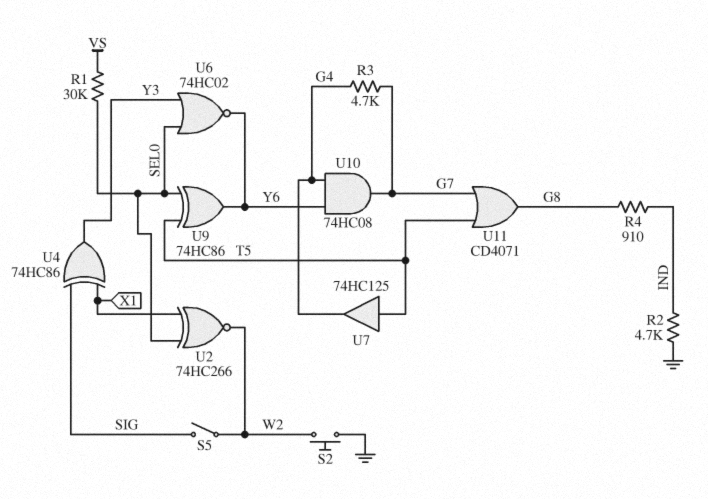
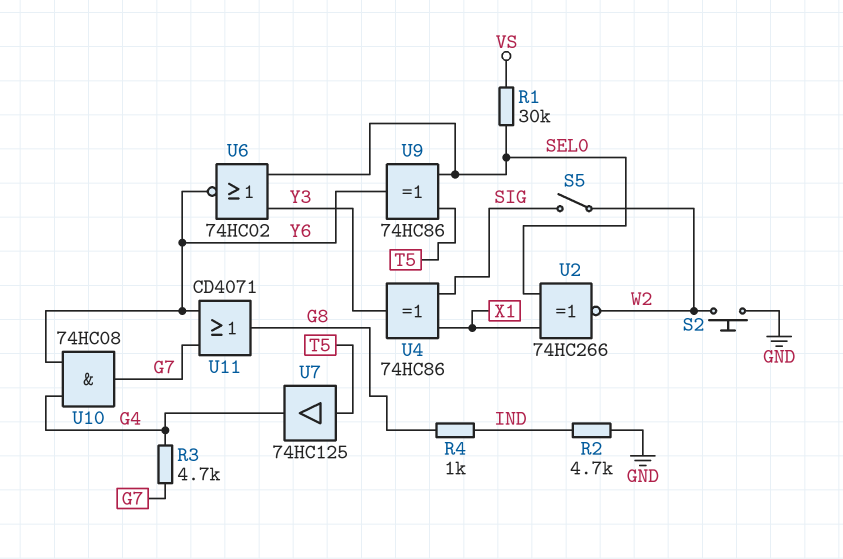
R4: 910 (G8, IND) -> 1k (G8, IND)
U11: OR CD4071 (in G7, in T5, out G8) -> OR CD4071 (in G7, in Y6, out G8)

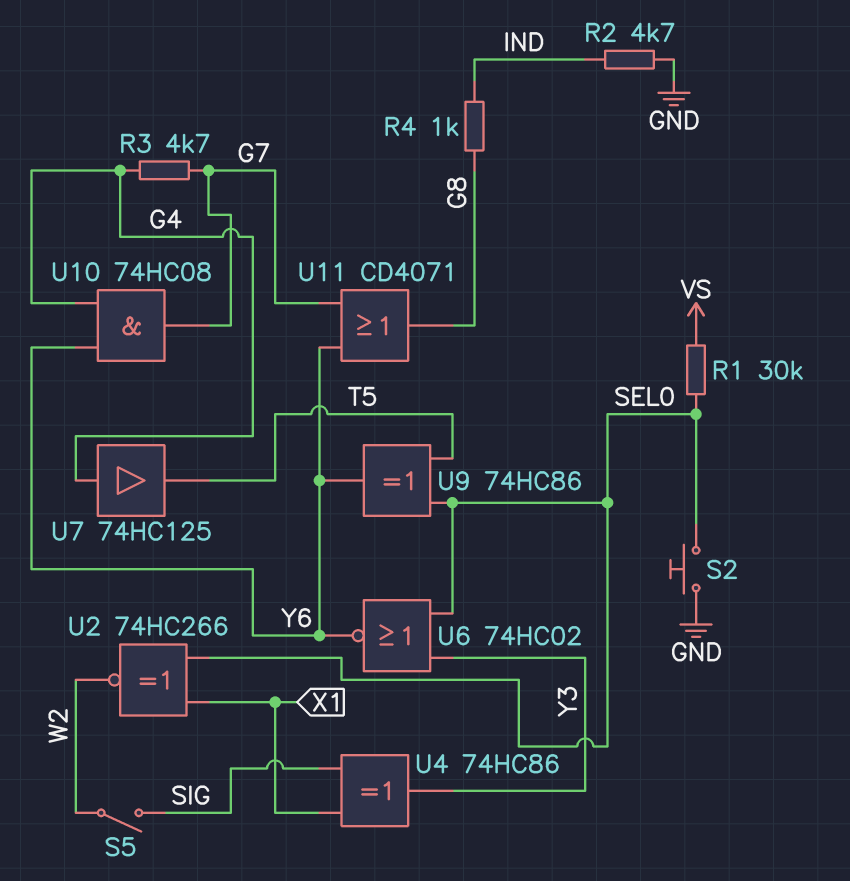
S2: button (GND, W2) -> button (GND, SEL0)
U7: buffer 74HC125 (in T5, out G4) -> buffer 74HC125 (in G4, out T5)

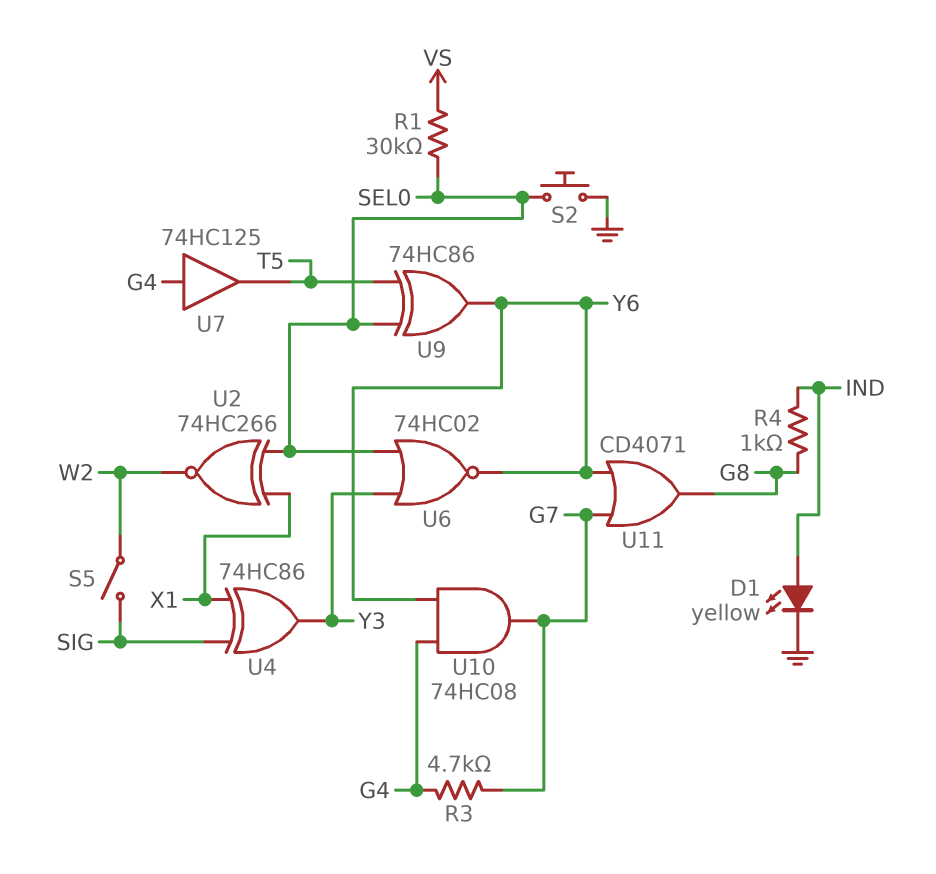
D1: none -> LED yellow (A IND, K GND)
R2: 4.7k (GND, IND) -> none

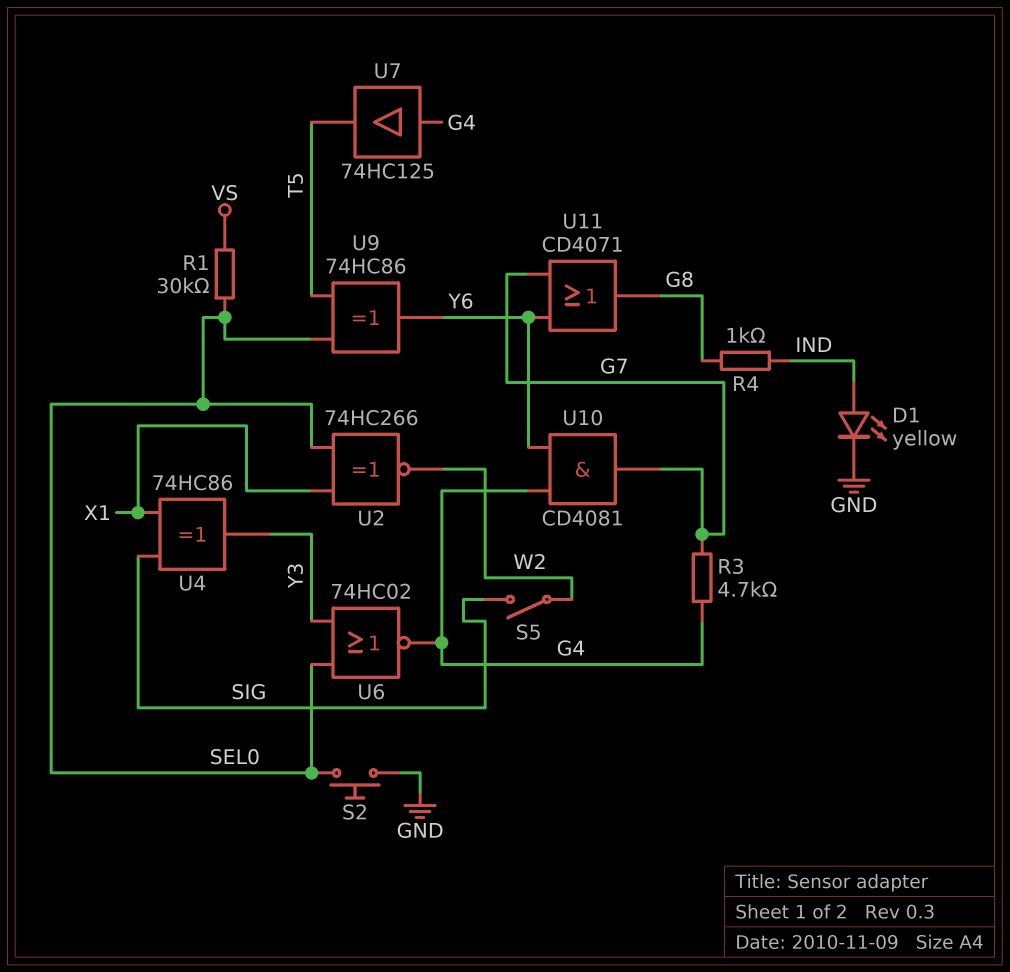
U6: NOR 74HC02 (in SEL0, in Y3, out Y6) -> NOR 74HC02 (in SEL0, in Y3, out G4)
U10: AND 74HC08 (in G4, in Y6, out G7) -> AND CD4081 (in G4, in Y6, out G7)

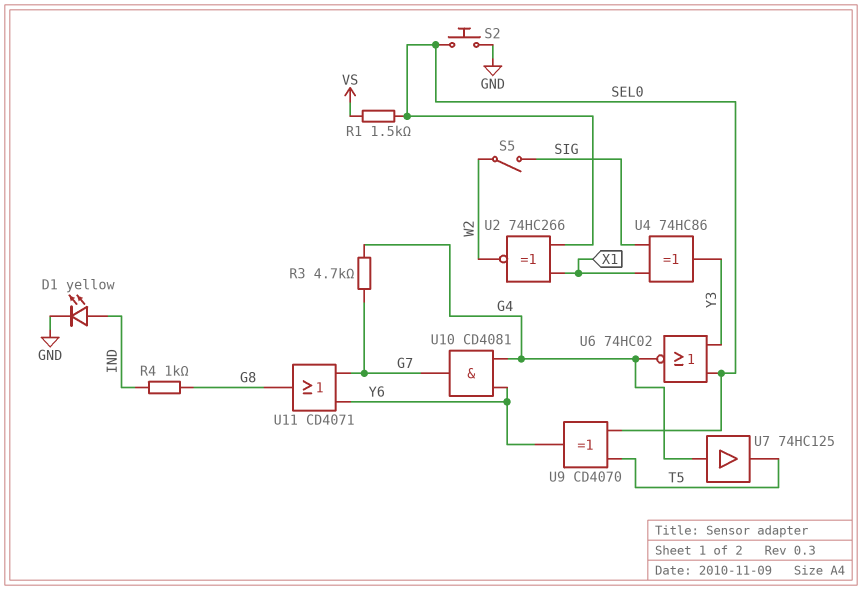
R1: 30k (SEL0, VS) -> 1.5k (SEL0, VS)
U9: XOR 74HC86 (in SEL0, in T5, out Y6) -> XOR CD4070 (in SEL0, in T5, out Y6)

